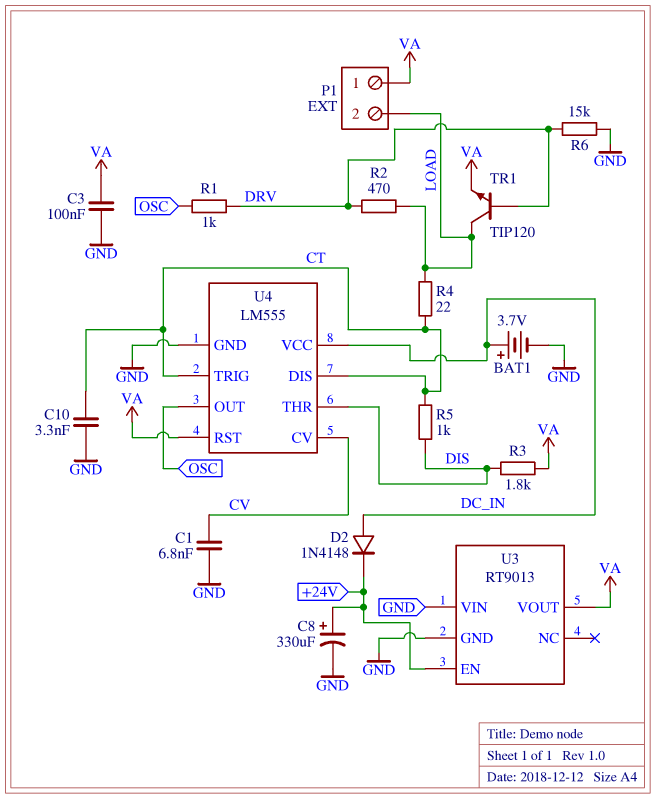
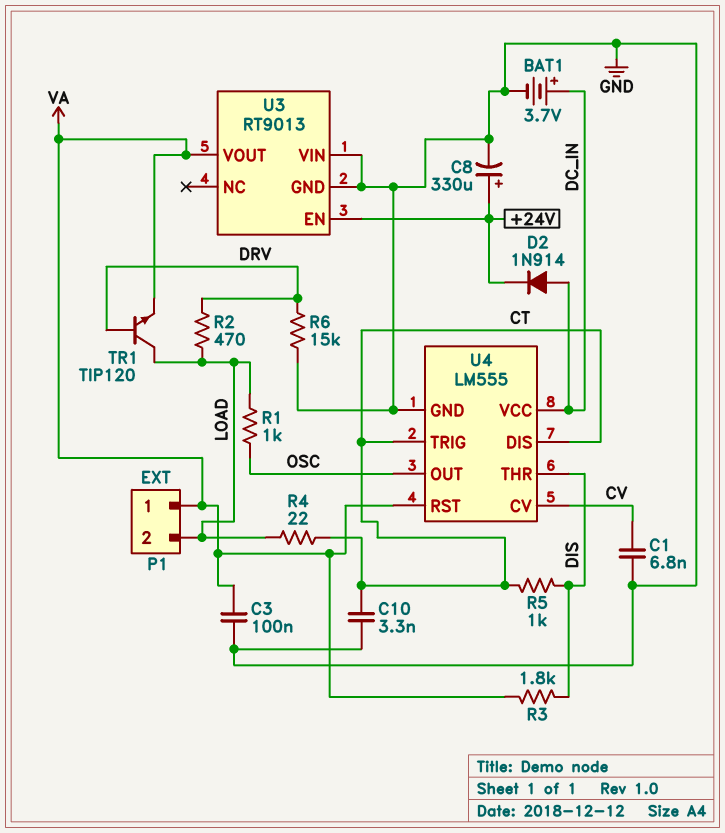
D2: diode 1N4148 (A DC_IN, K +24V) -> diode 1N914 (A DC_IN, K +24V)
R1: 1k (DRV, OSC) -> 1k (LOAD, OSC)

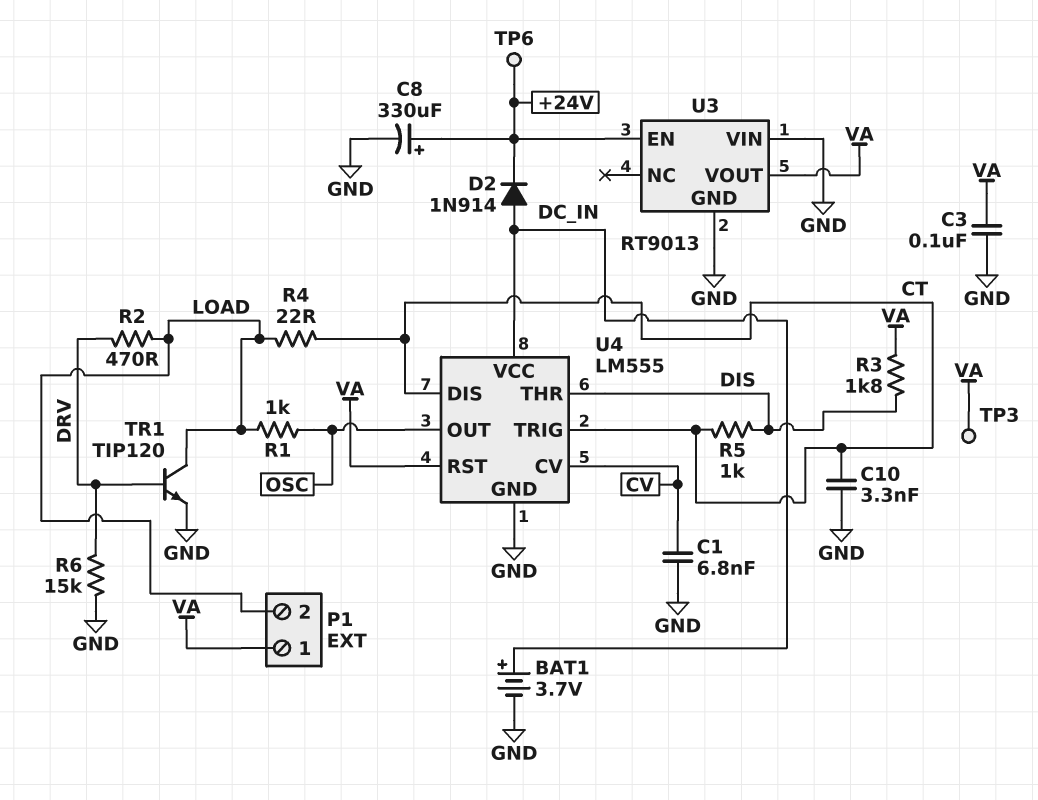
TP3: none -> test point (VA)
TP6: none -> test point (+24V)
TR1: NPN TIP120 (B DRV, C LOAD, E VA) -> NPN TIP120 (B DRV, C LOAD, E GND)

